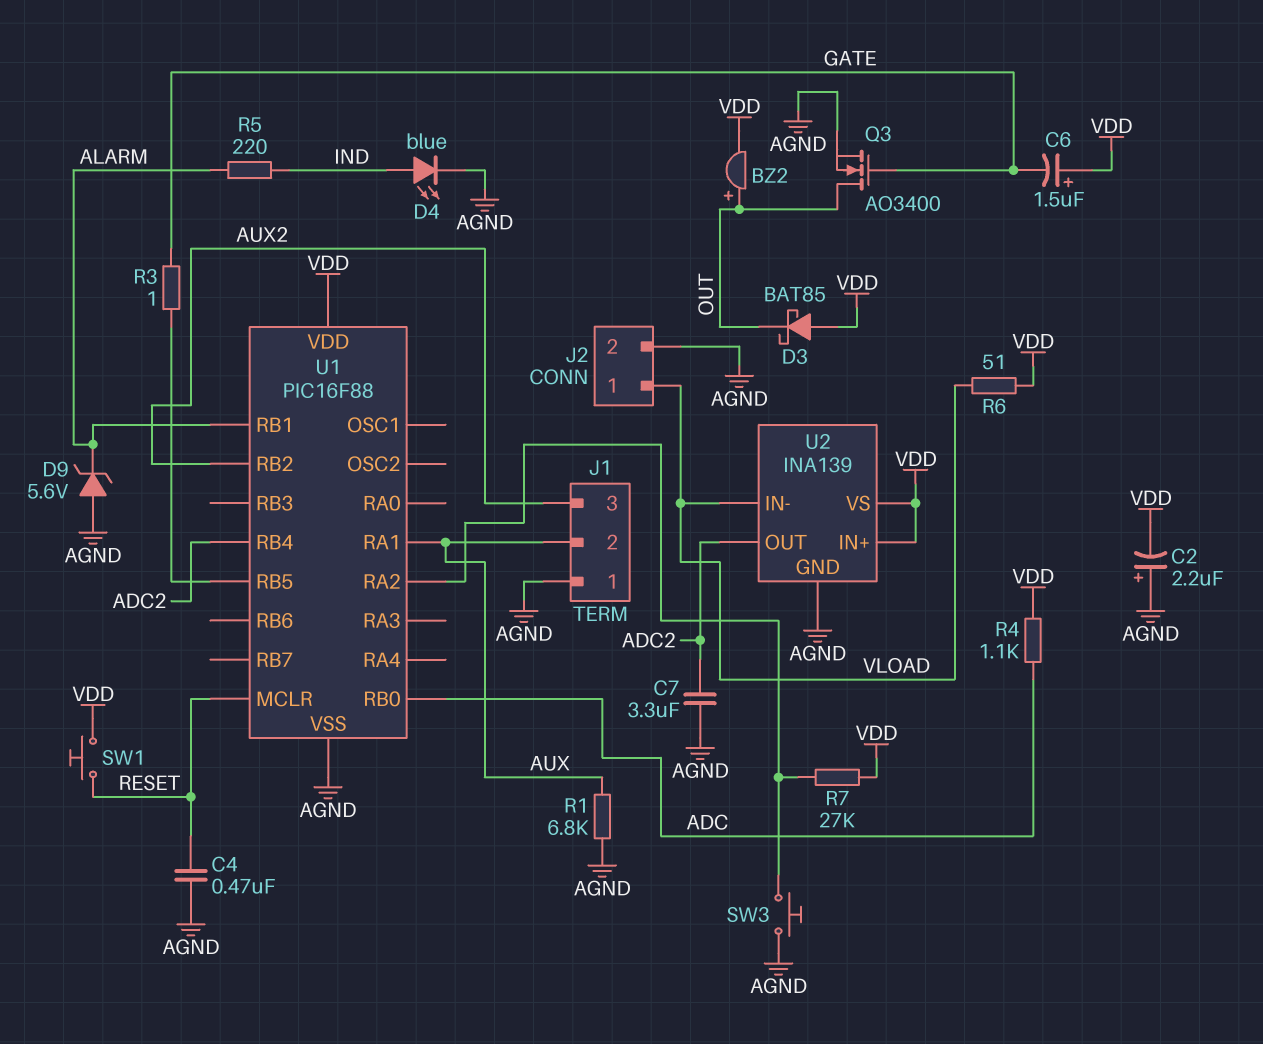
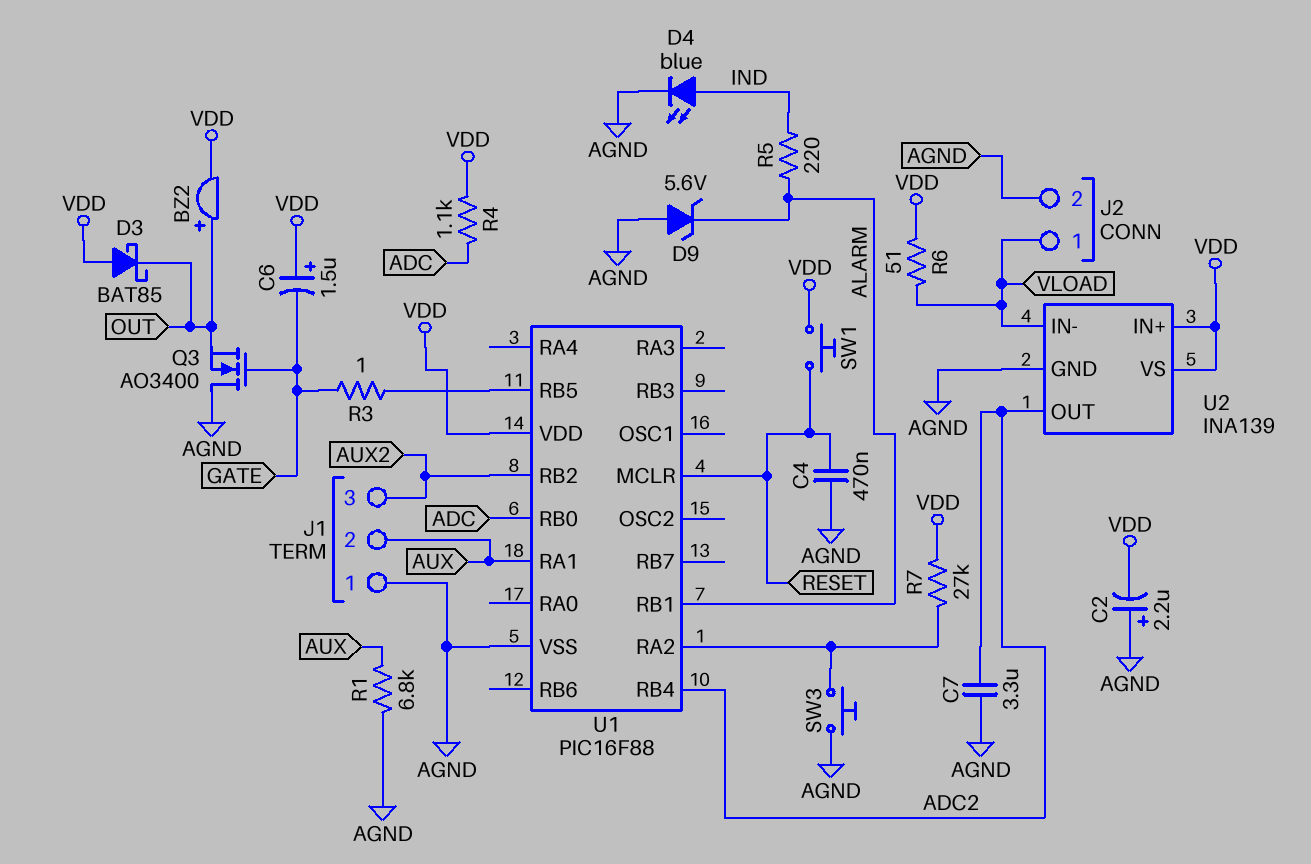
Q3: NMOS AO3400 (G GATE, D OUT, S AGND) -> NMOS AO3400 (G GATE, D AGND, S OUT)

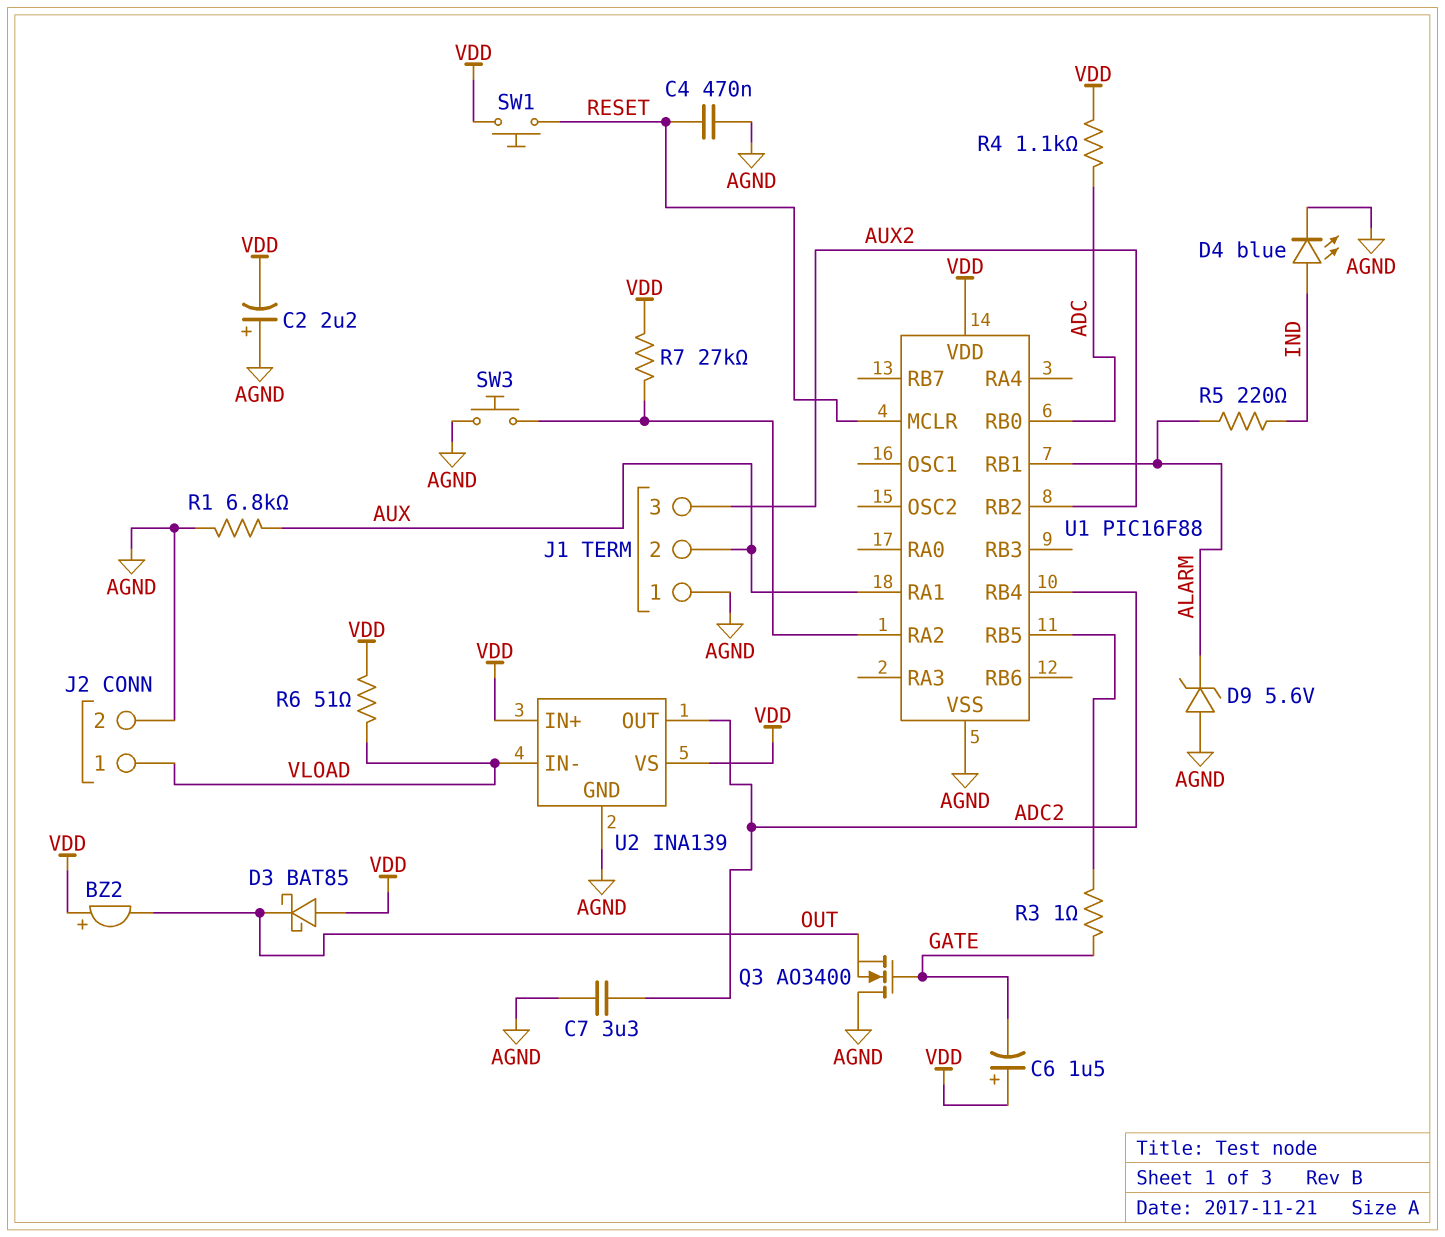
BZ2: buzzer (plus OUT, minus VDD) -> buzzer (plus VDD, minus OUT)

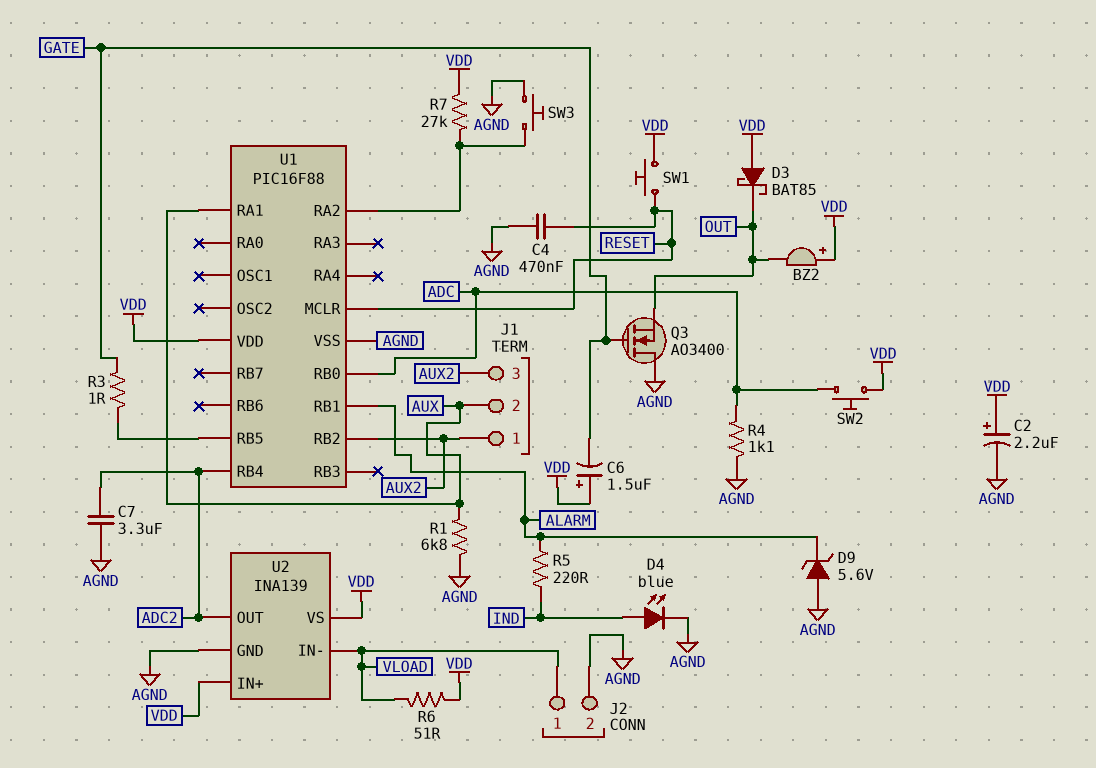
C2: 2.2uF (plus AGND, minus VDD) -> 2.2uF (plus VDD, minus AGND)
J1 pin 1: AGND -> AUX2
R4: 1.1k (ADC, VDD) -> 1.1k (ADC, AGND)
SW2: none -> button (ADC, VDD)

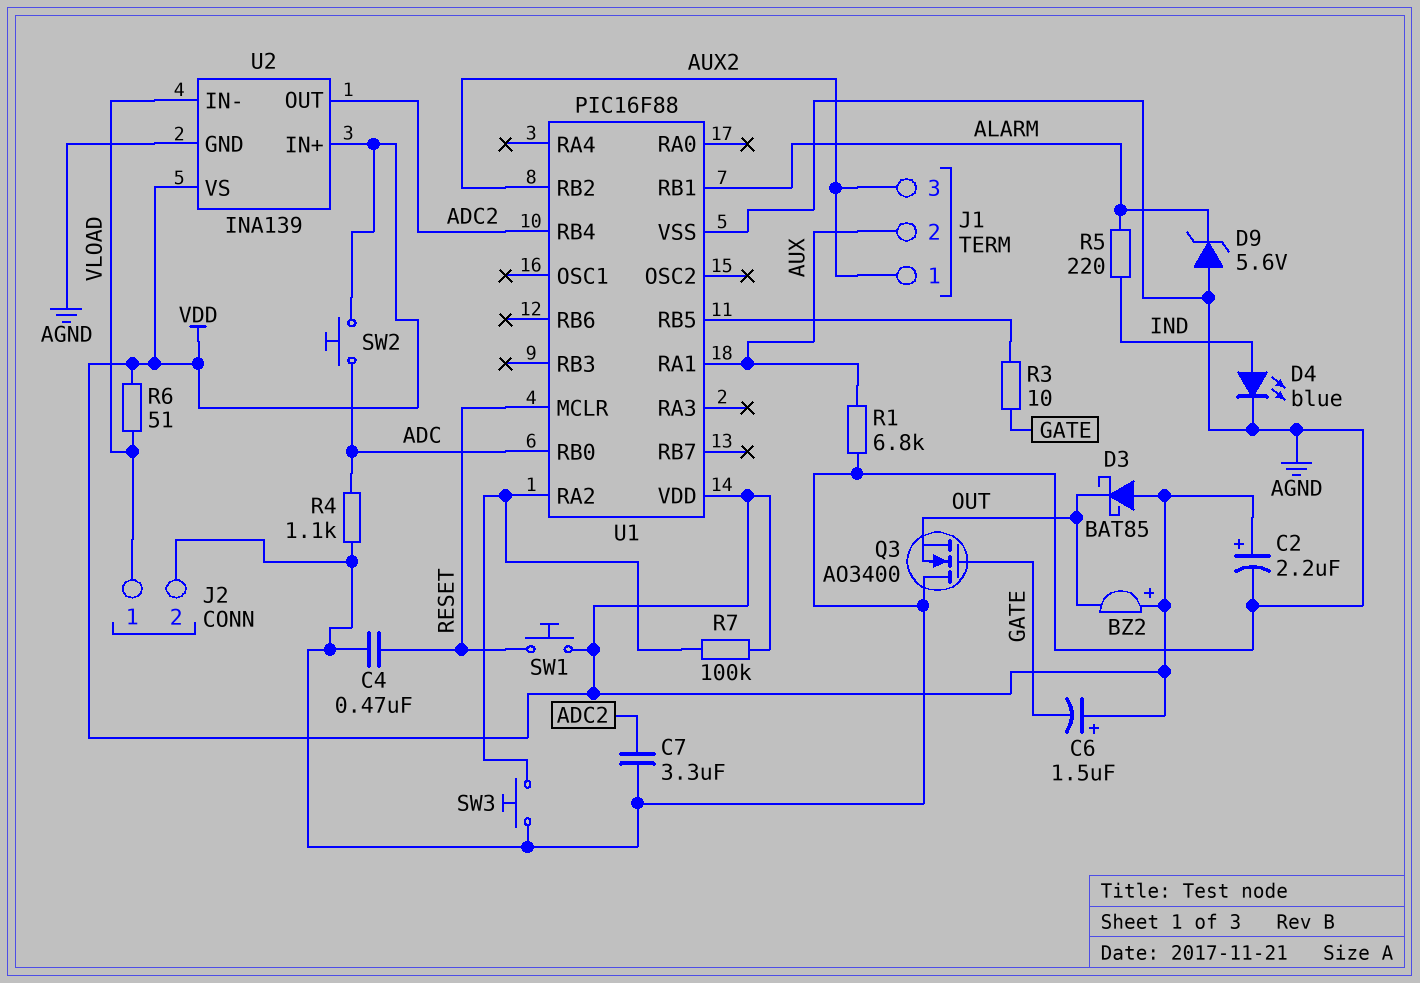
R3: 1 (GATE, U1/RB5) -> 10 (GATE, U1/RB5)
R7: 27k (U1/RA2, VDD) -> 100k (U1/RA2, VDD)

